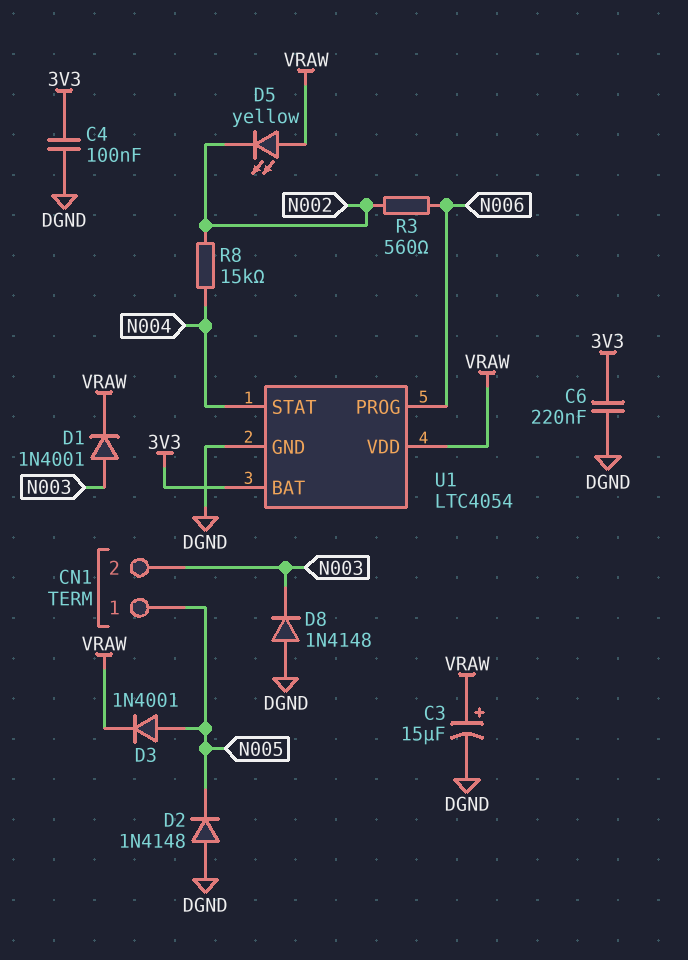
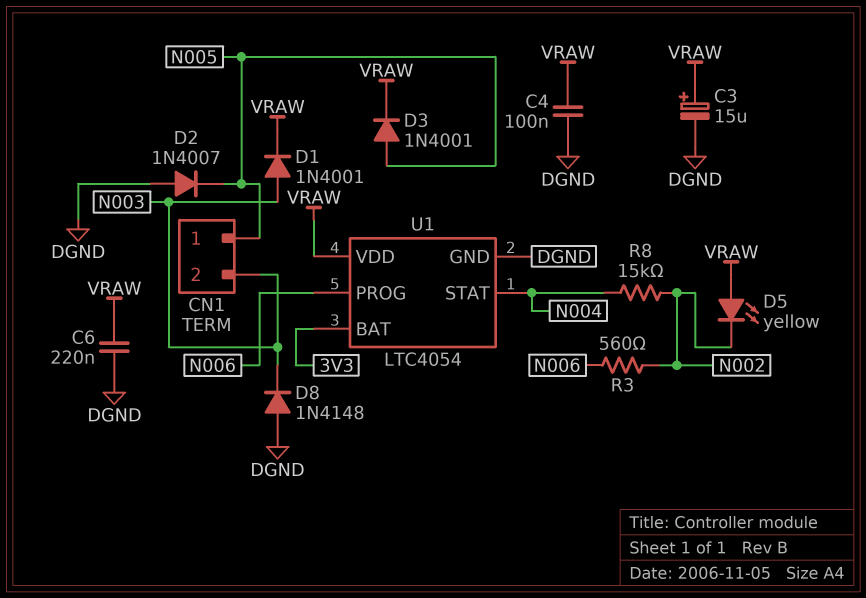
C4: 100nF (3V3, DGND) -> 100nF (DGND, VRAW)
C6: 220nF (3V3, DGND) -> 220nF (DGND, VRAW)
D2: diode 1N4148 (A DGND, K N005) -> diode 1N4007 (A DGND, K N005)

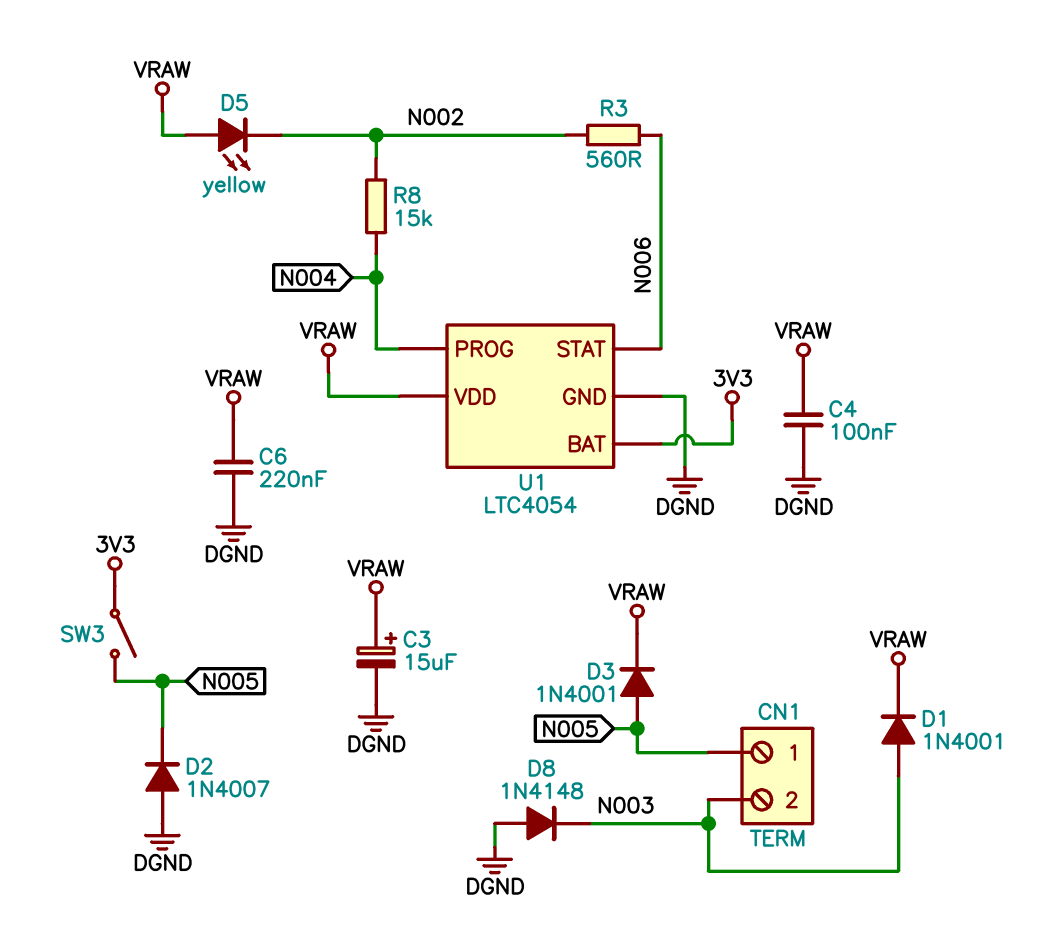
SW3: none -> switch (3V3, N005)
U1 pin PROG: N006 -> N004
U1 pin STAT: N004 -> N006

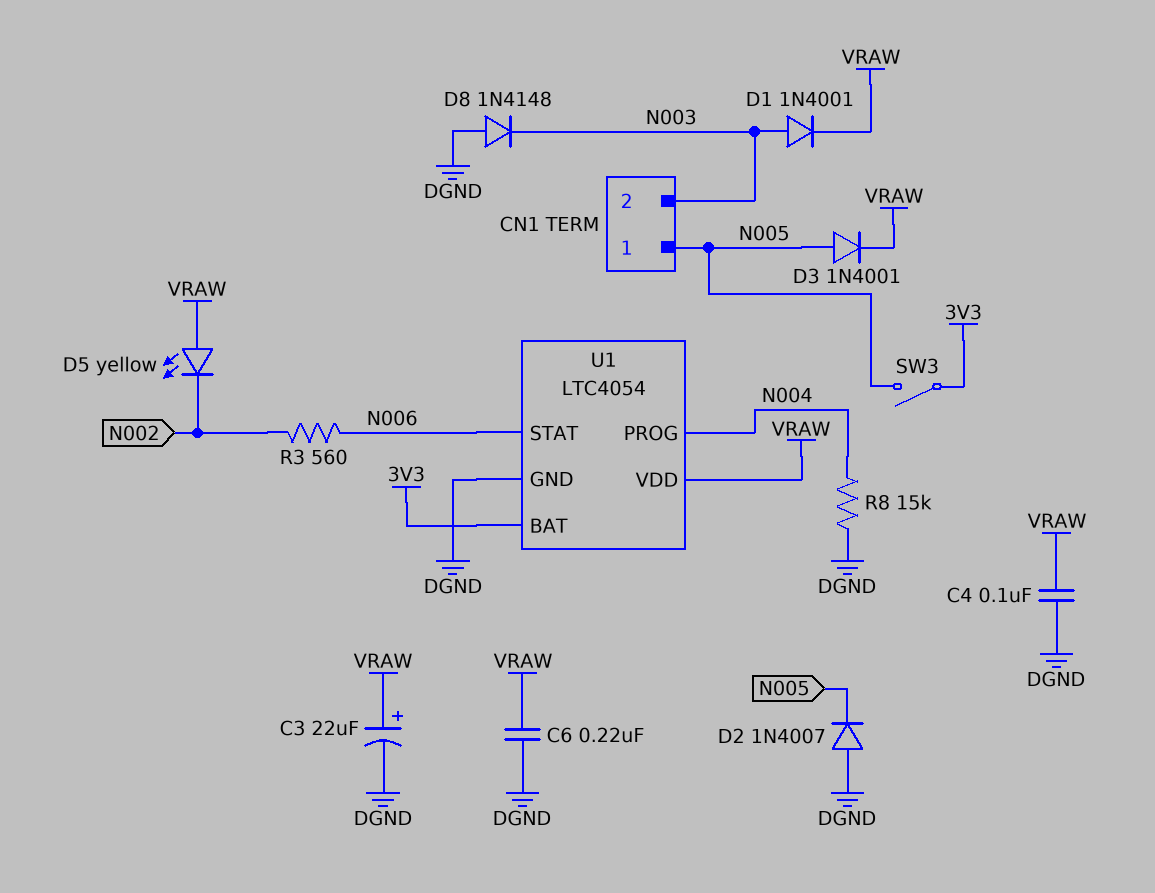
C3: 15uF (plus VRAW, minus DGND) -> 22uF (plus VRAW, minus DGND)
R8: 15k (N002, N004) -> 15k (DGND, N004)

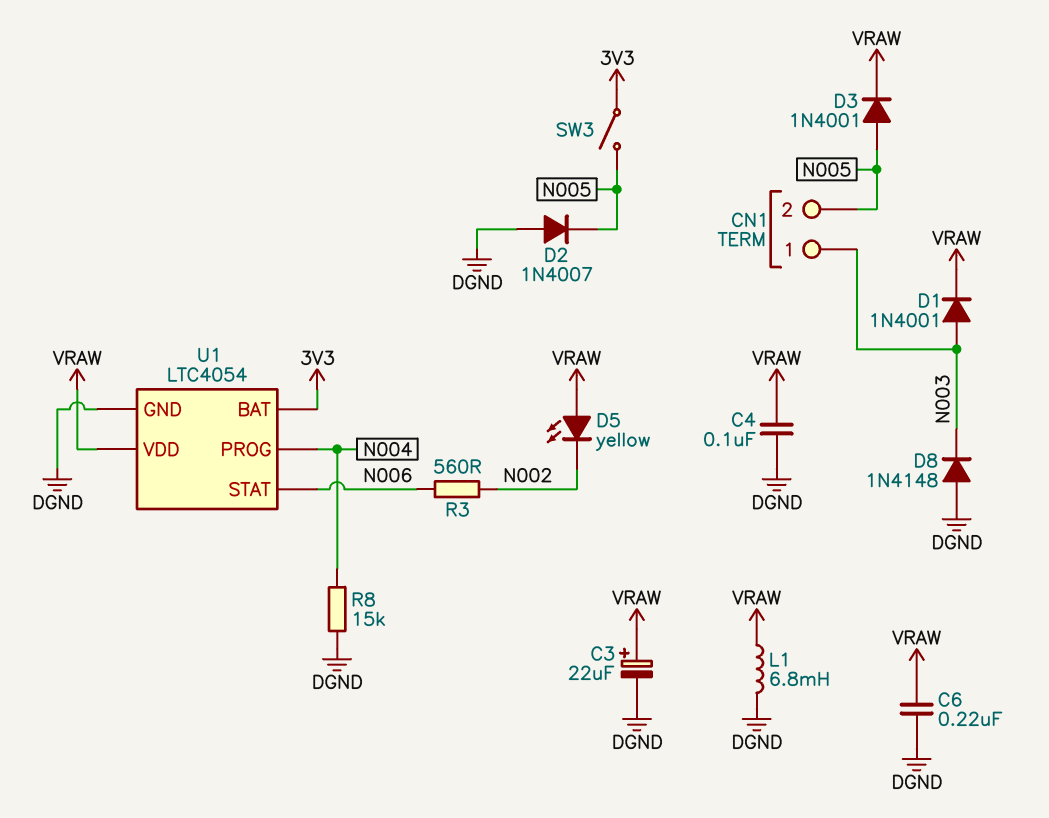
CN1 pin 1: N005 -> N003
CN1 pin 2: N003 -> N005
L1: none -> 6.8mH (DGND, VRAW)

